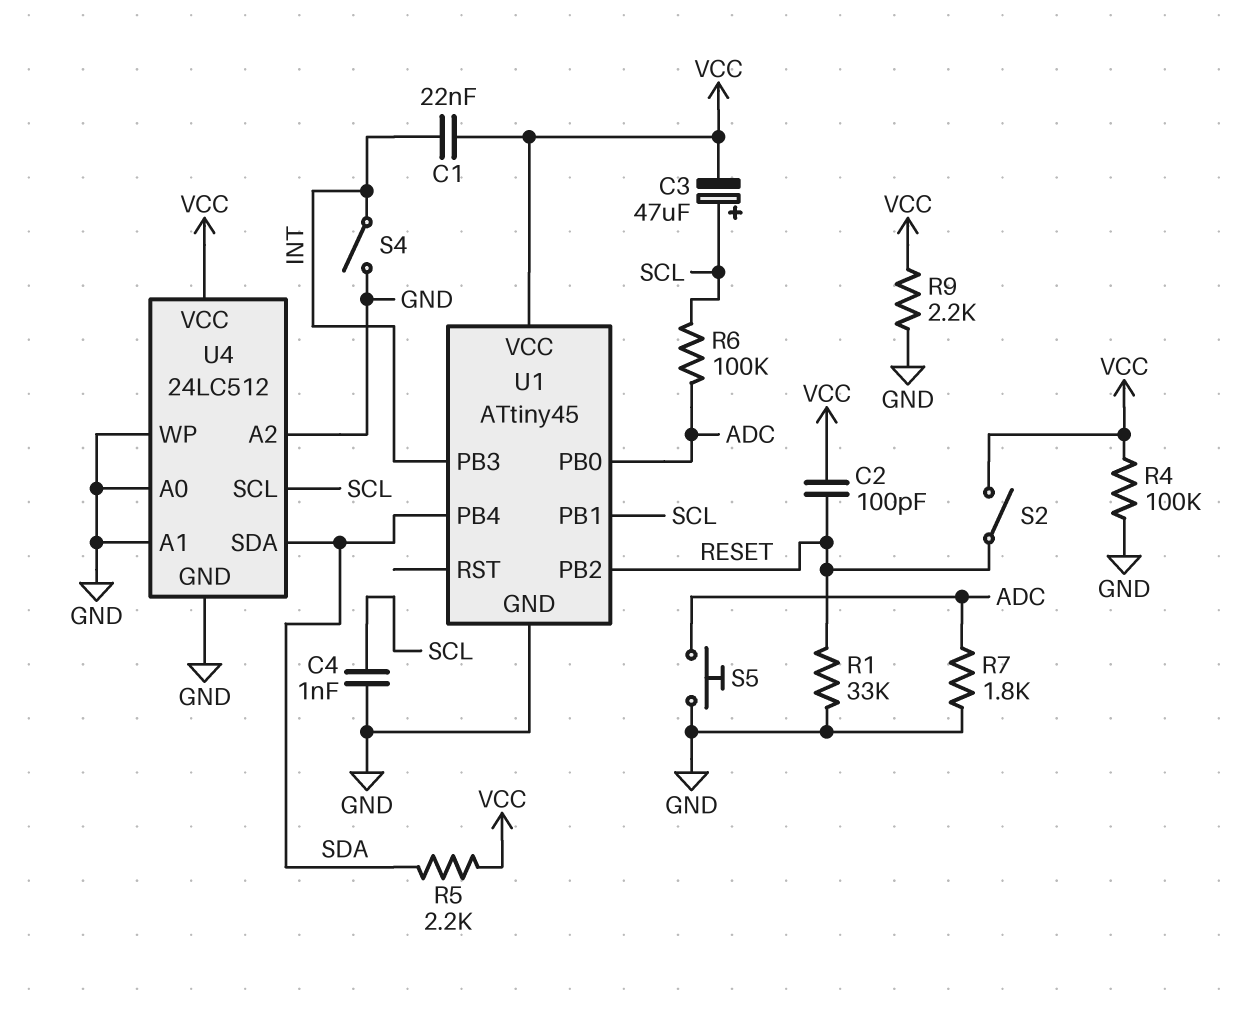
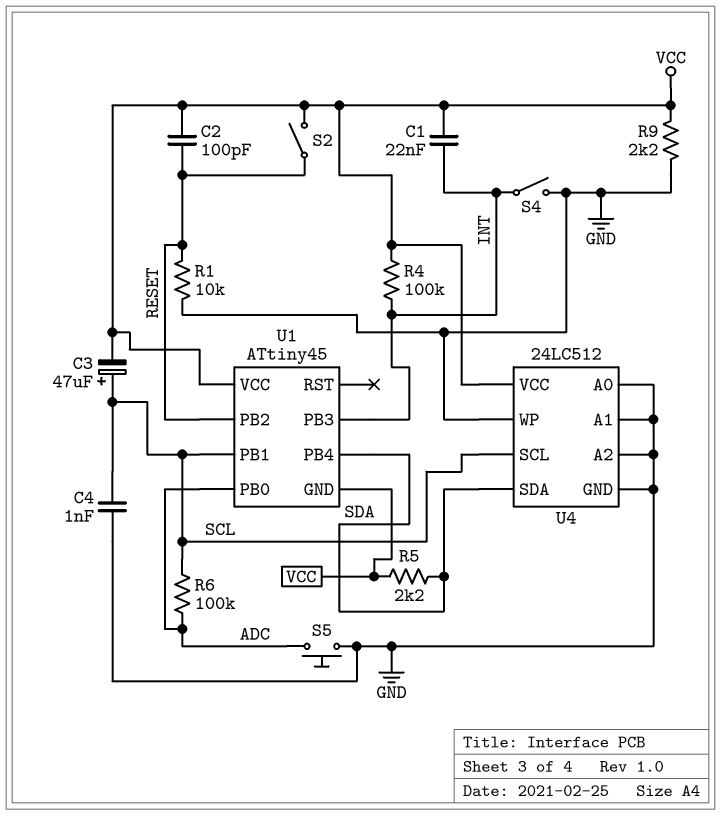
R1: 33k (GND, RESET) -> 10k (GND, RESET)
R4: 100k (GND, VCC) -> 100k (INT, VCC)
R7: 1.8k (ADC, GND) -> none
U1 pin GND: GND -> VCC

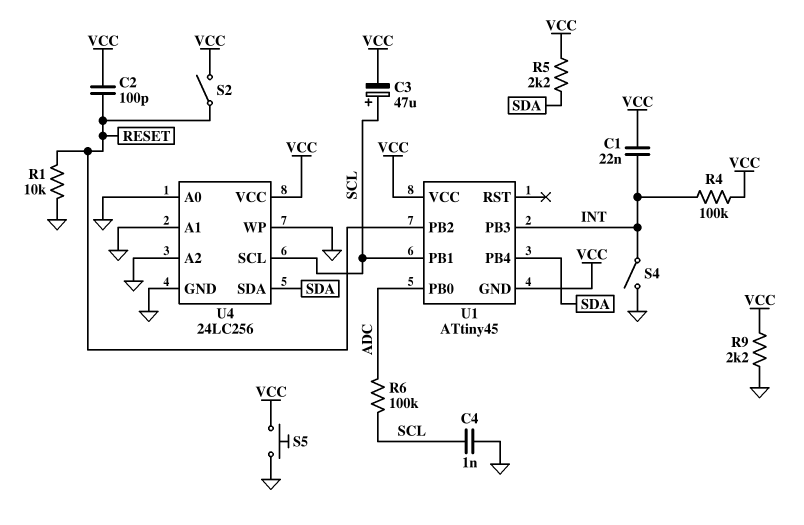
S5: button (ADC, GND) -> button (GND, VCC)
U4: 24LC512 -> 24LC256

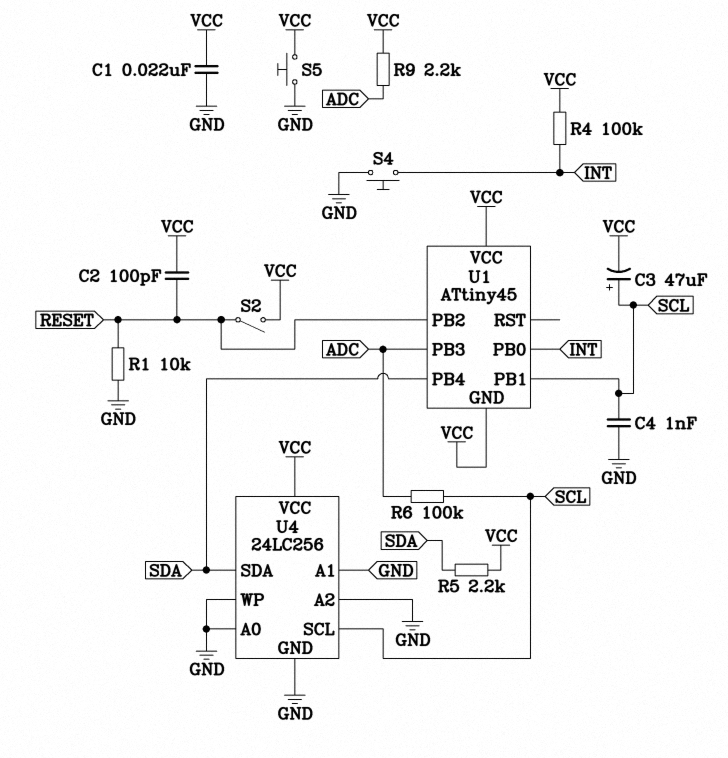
C1: 22nF (INT, VCC) -> 22nF (GND, VCC)
R9: 2.2k (GND, VCC) -> 2.2k (ADC, VCC)
S4: switch (GND, INT) -> button (GND, INT)
U1 pin PB0: ADC -> INT
U1 pin PB3: INT -> ADC

